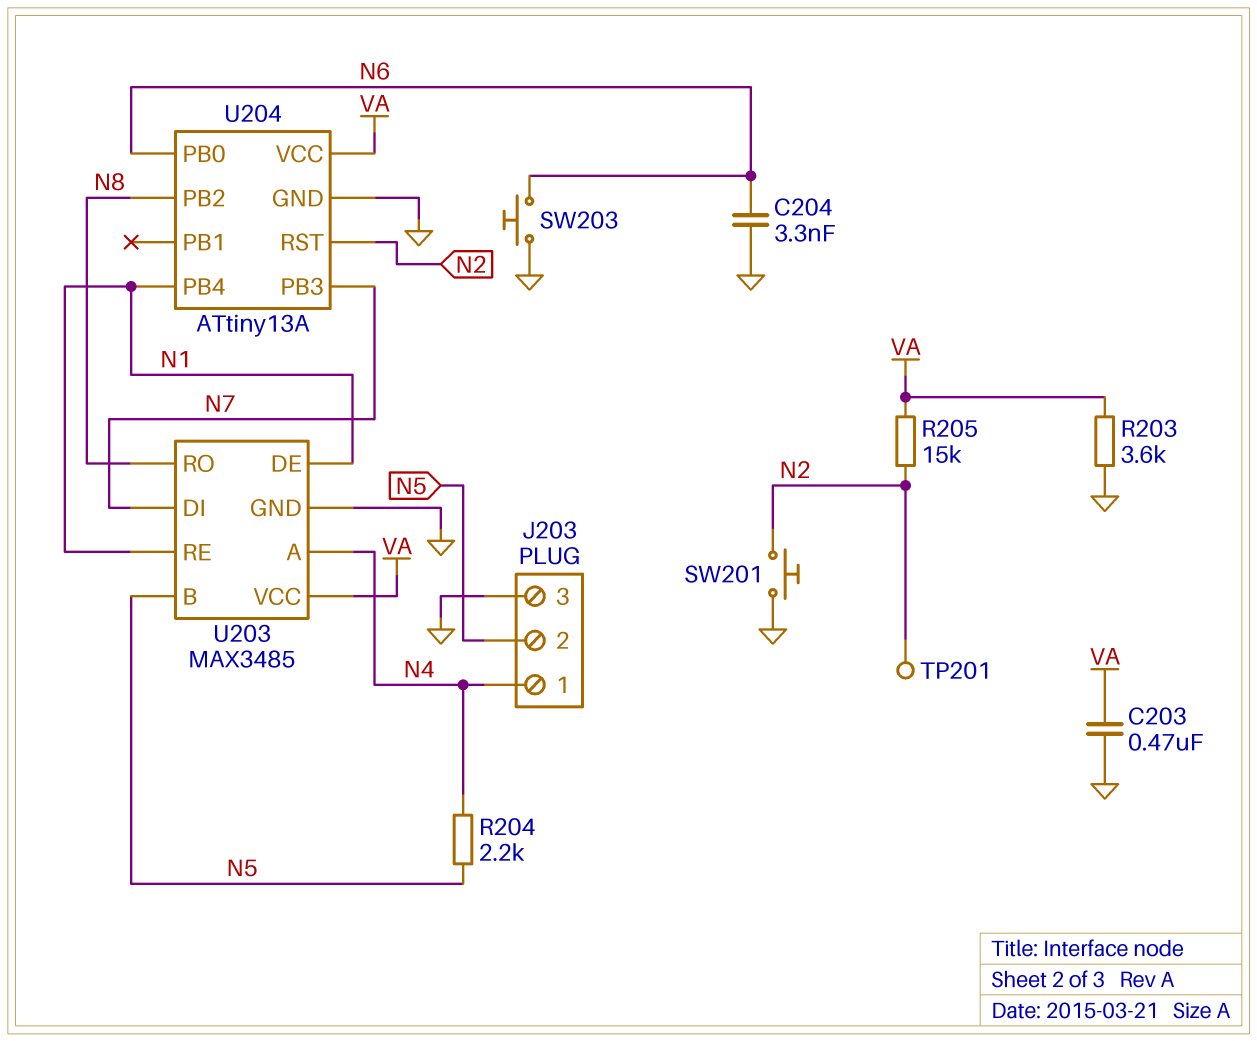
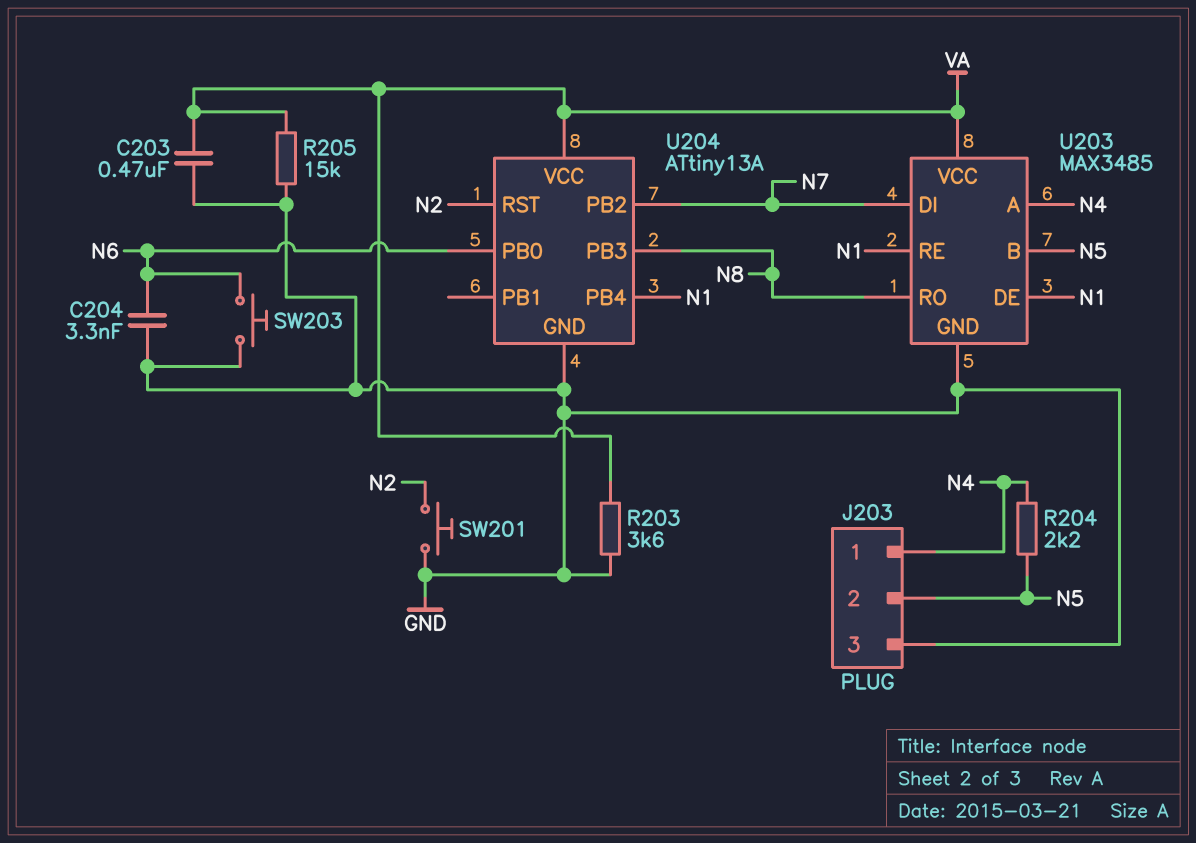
R205: 15k (N2, VA) -> 15k (GND, VA)
TP201: test point (N2) -> none
U204 pin PB2: N8 -> N7
U204 pin PB3: N7 -> N8

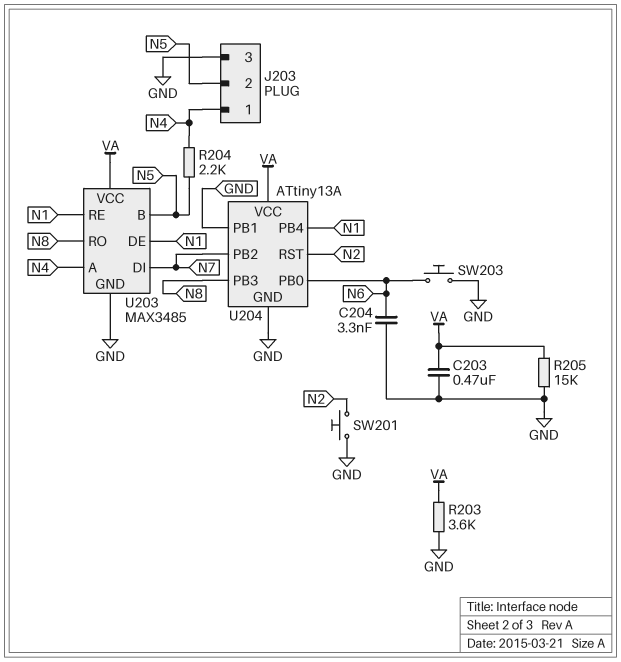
U204 pin PB1: none -> GND

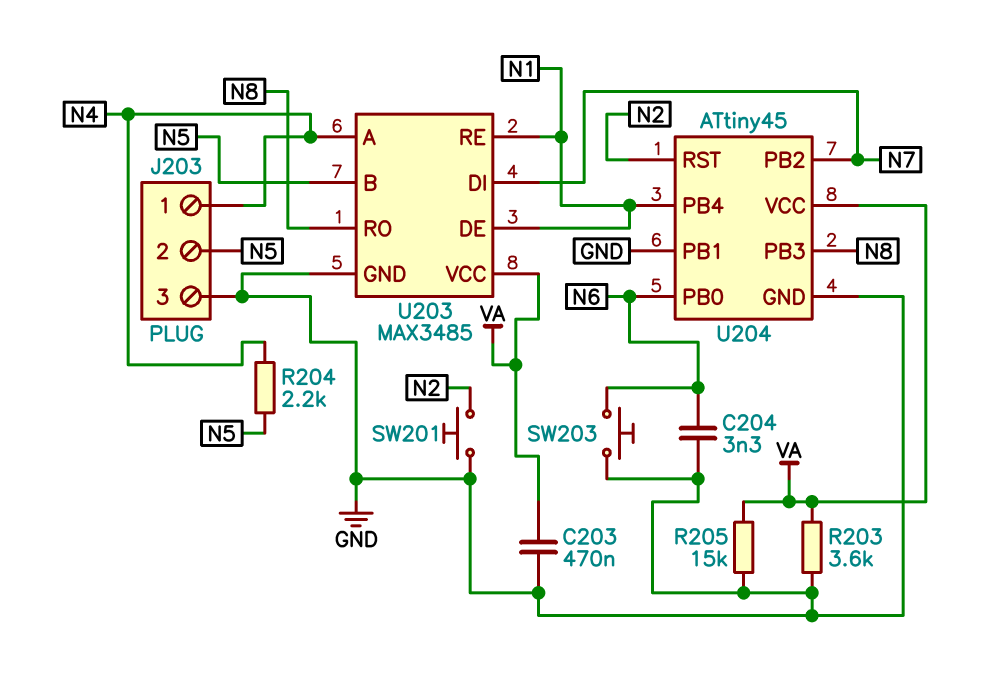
U204: ATtiny13A -> ATtiny45

